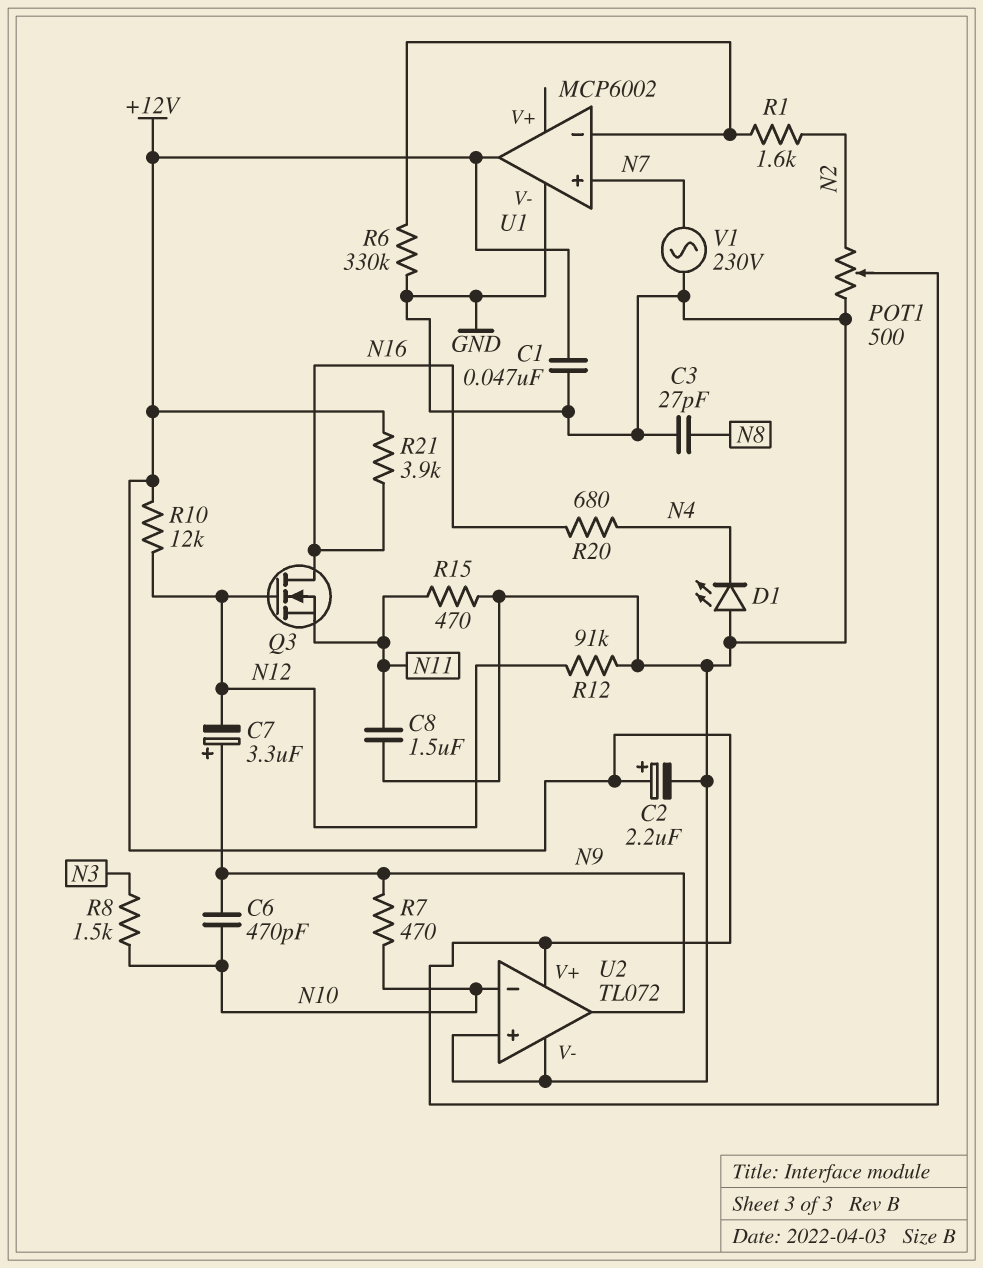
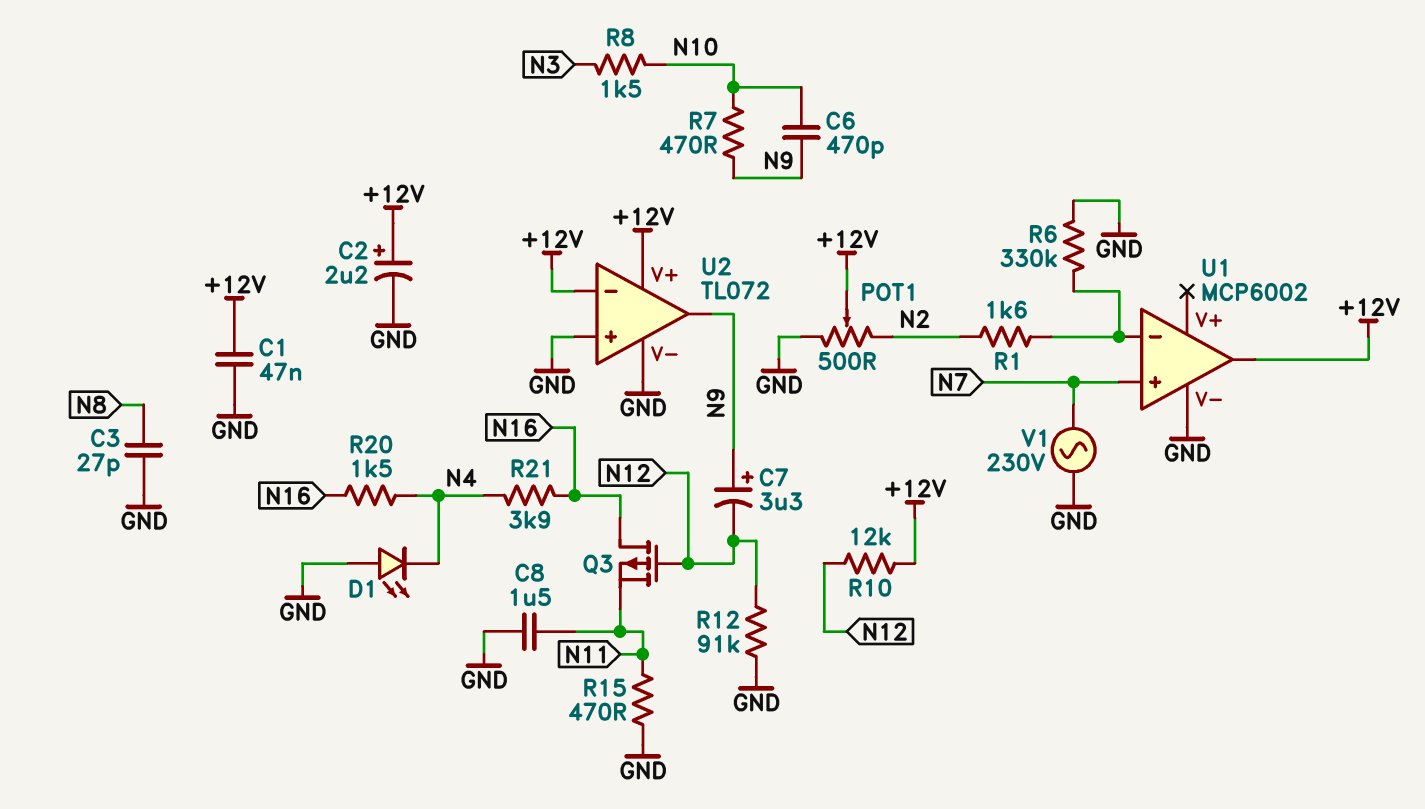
Q3: NMOS (G N12, D N16, S N11) -> PMOS (G N12, D N16, S N11)
R20: 680 (N4, N16) -> 1.5k (N4, N16)
R21: 3.9k (+12V, N16) -> 3.9k (N4, N16)
U2 pin in-: N10 -> +12V

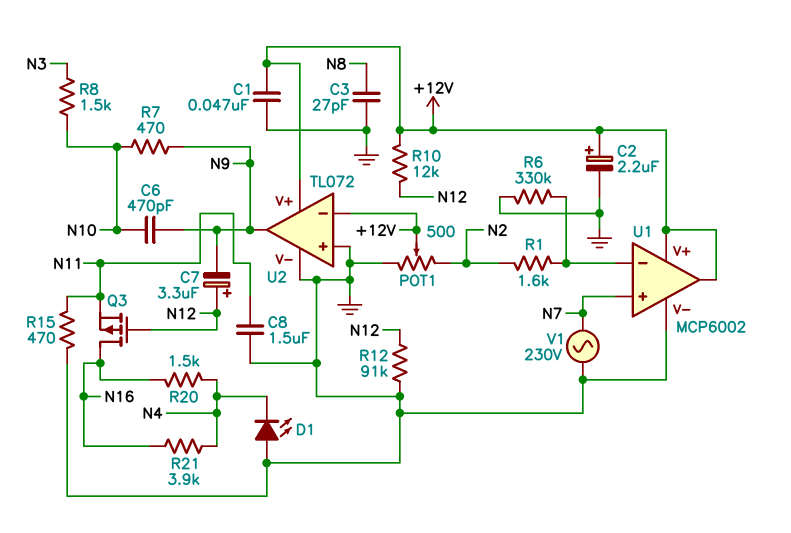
C7: 3.3uF (plus N9, minus N12) -> 3.3uF (plus N12, minus N9)
U1 pin V+: none -> +12V

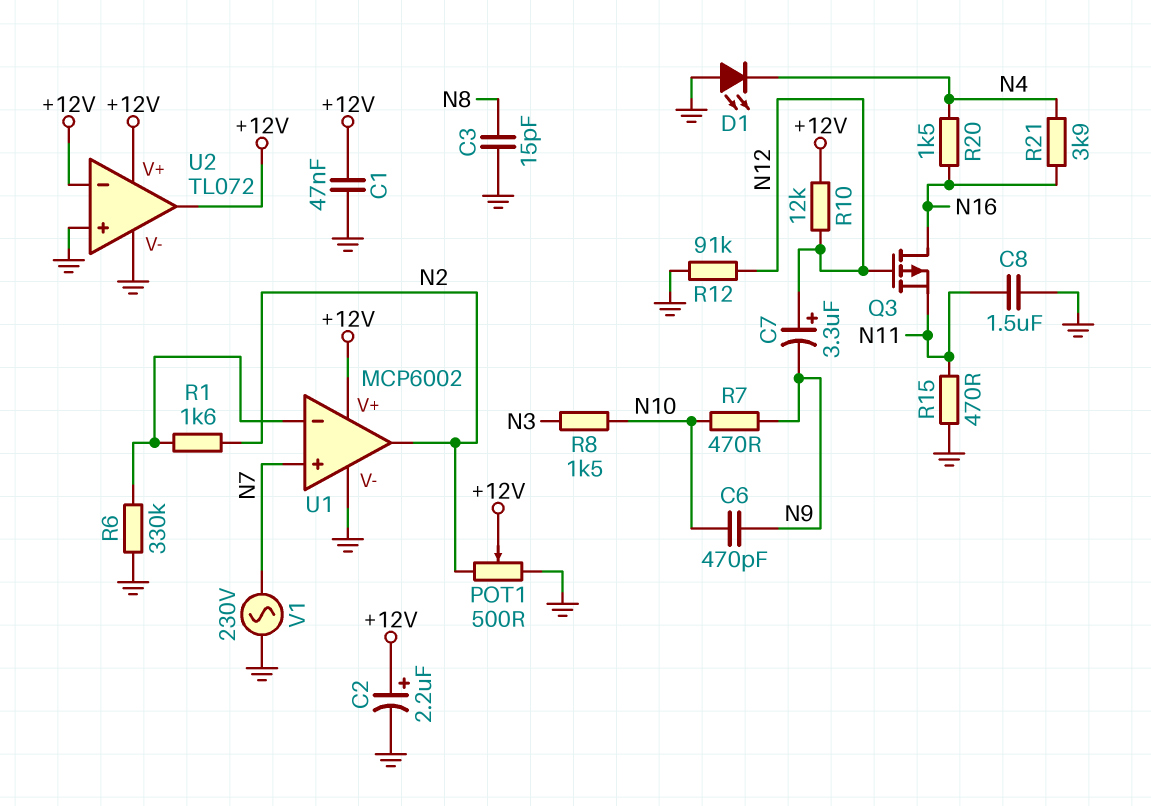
C3: 27pF (GND, N8) -> 15pF (GND, N8)
U1 pin out: +12V -> N2
U2 pin out: N9 -> +12V

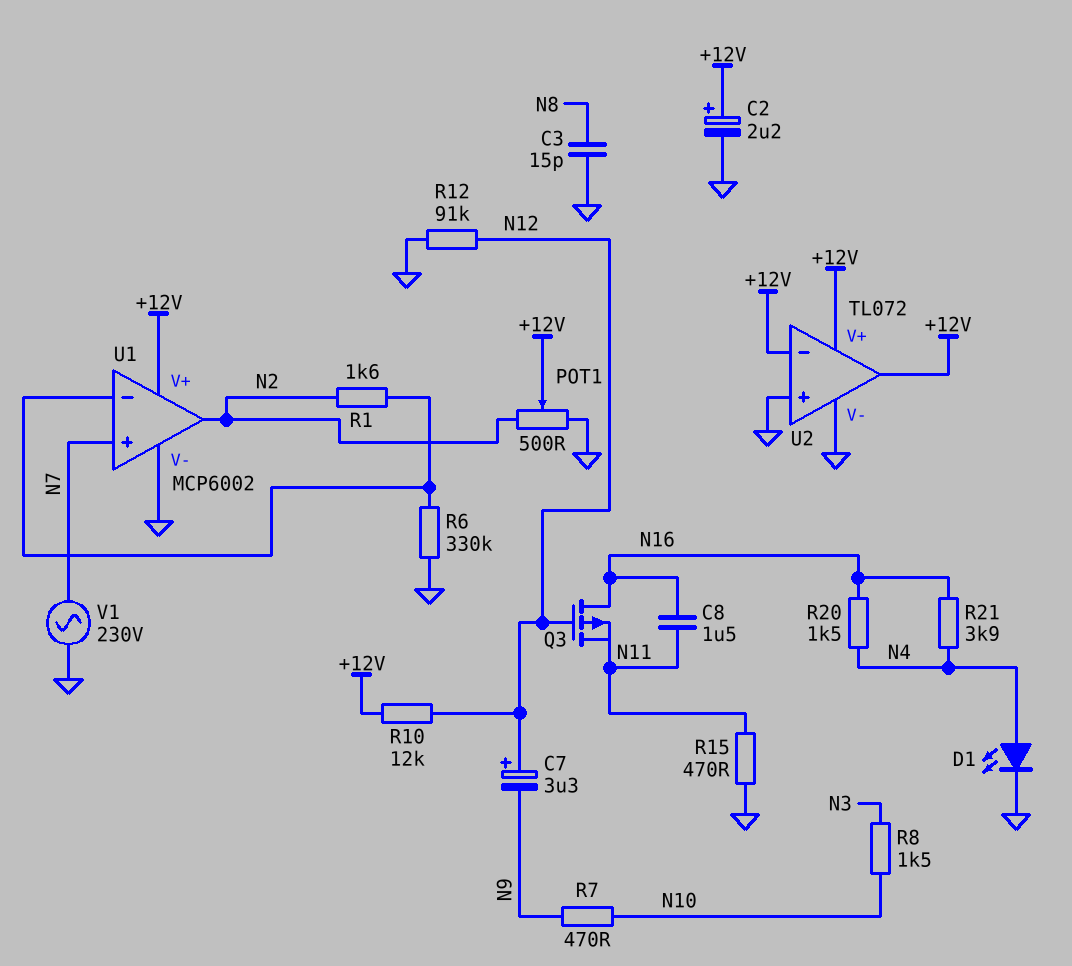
C1: 47nF (+12V, GND) -> none
C6: 470pF (N9, N10) -> none
C8: 1.5uF (GND, N11) -> 1.5uF (N11, N16)
D1: LED (A GND, K N4) -> LED (A N4, K GND)

